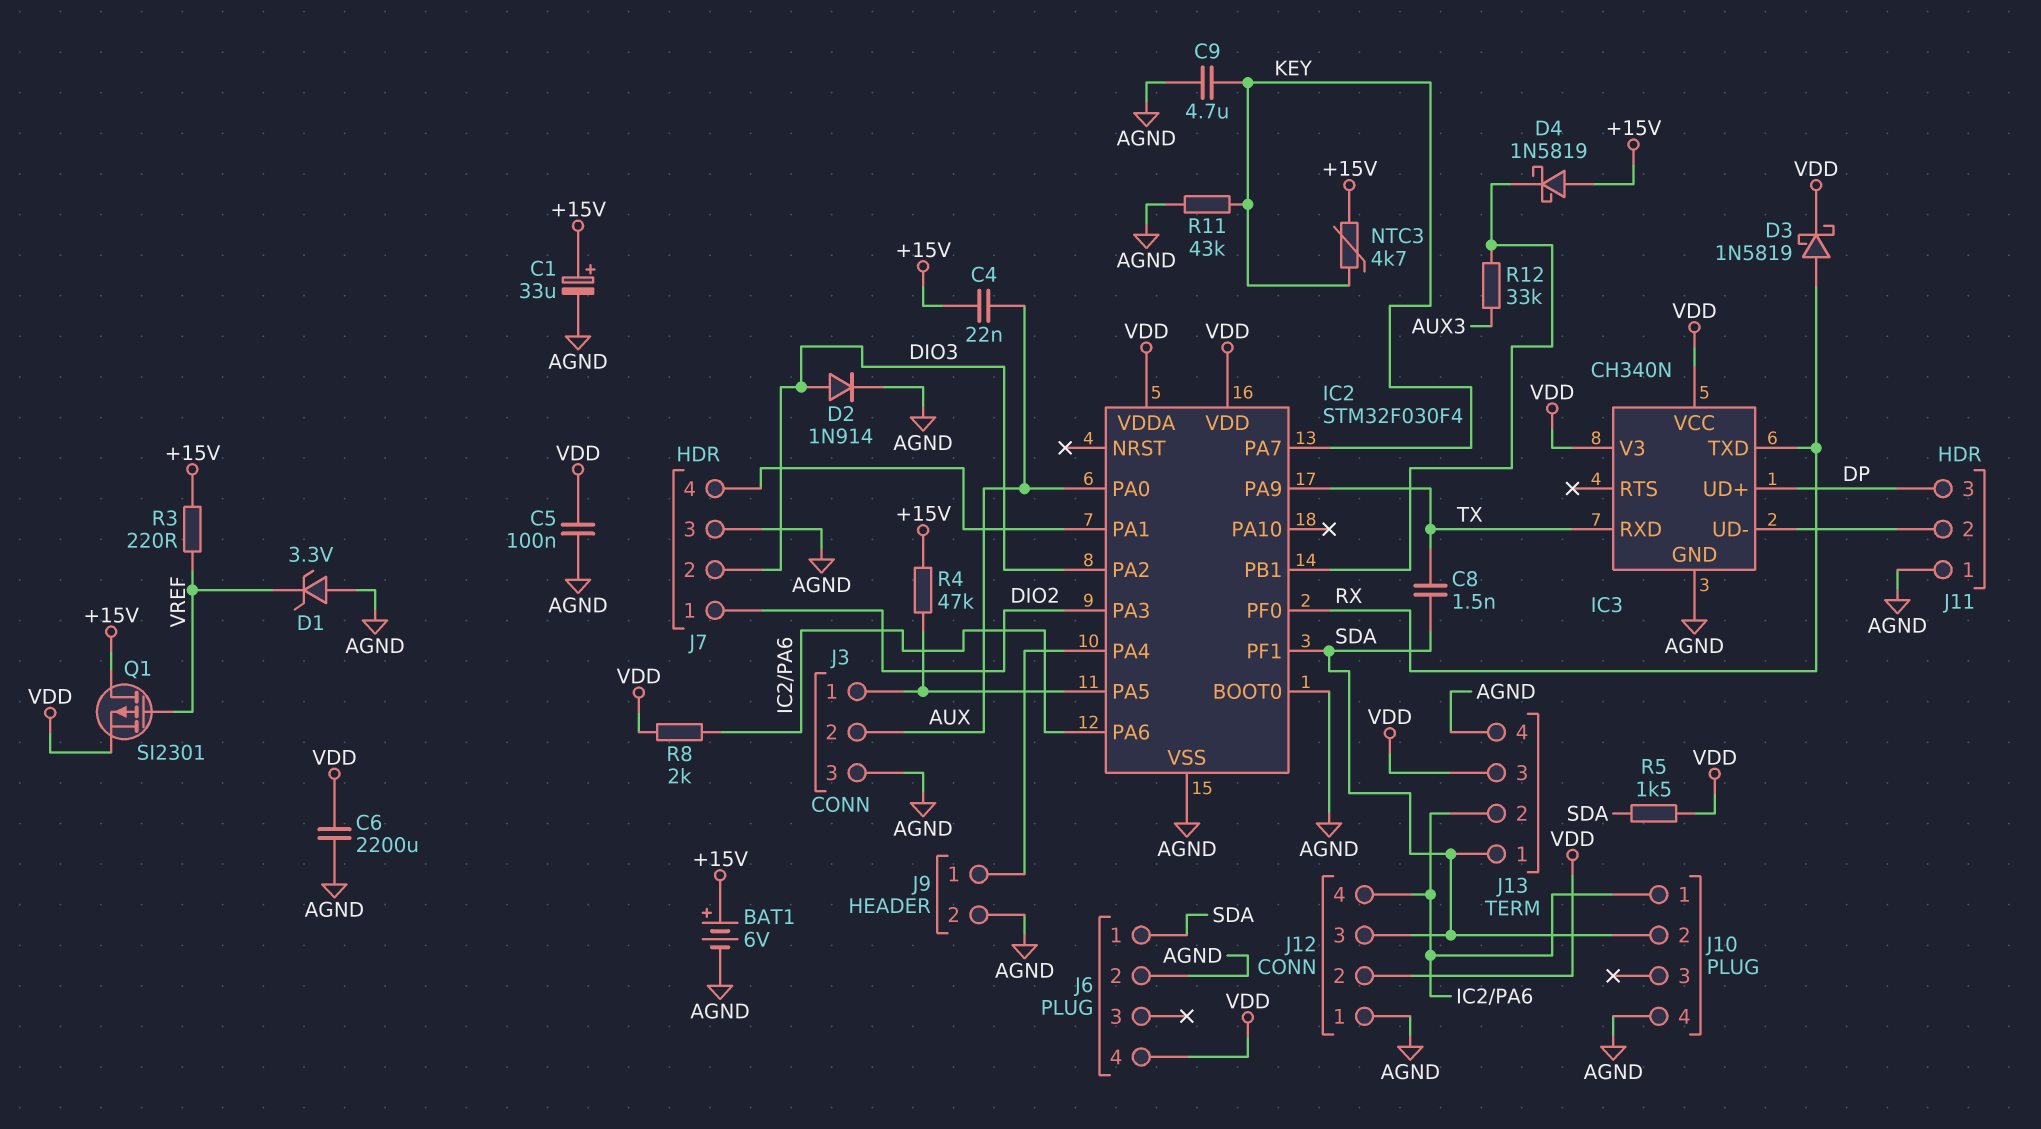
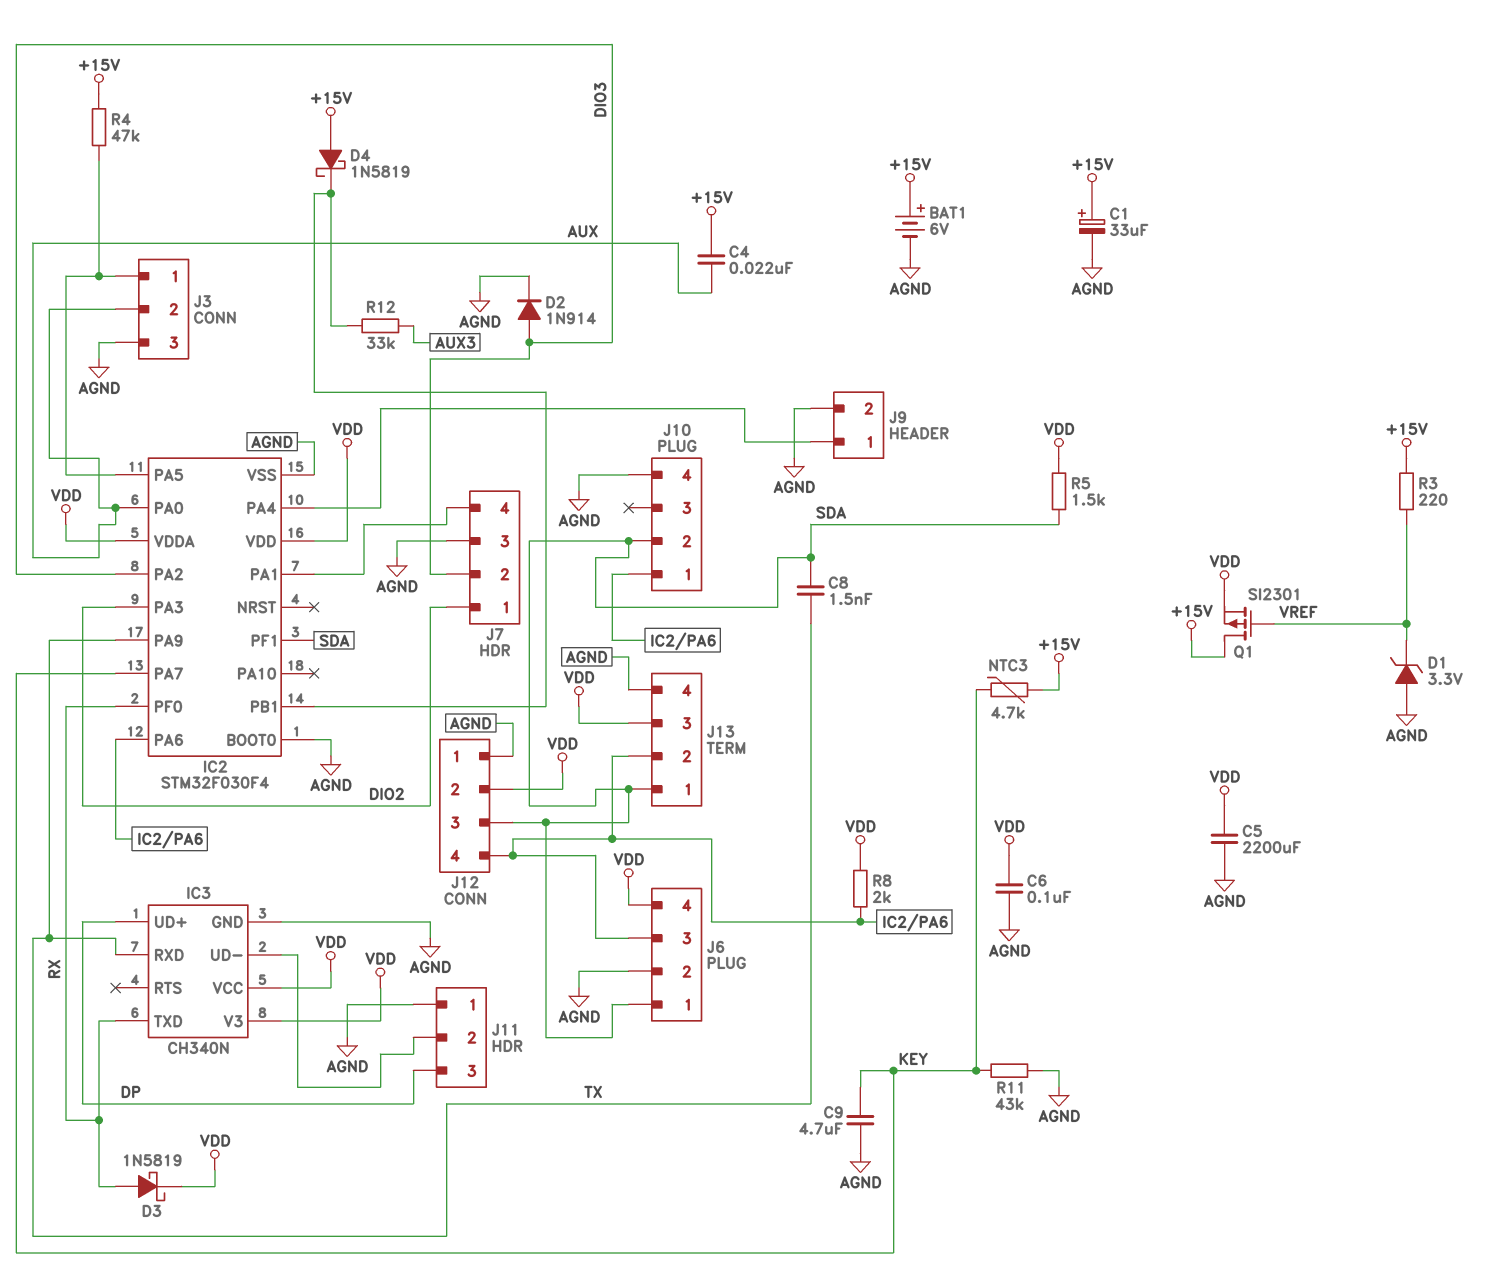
C5: 100nF (AGND, VDD) -> 2200uF (AGND, VDD)
C6: 2200uF (AGND, VDD) -> 100nF (AGND, VDD)
J6 pin 3: none -> IC2/PA6

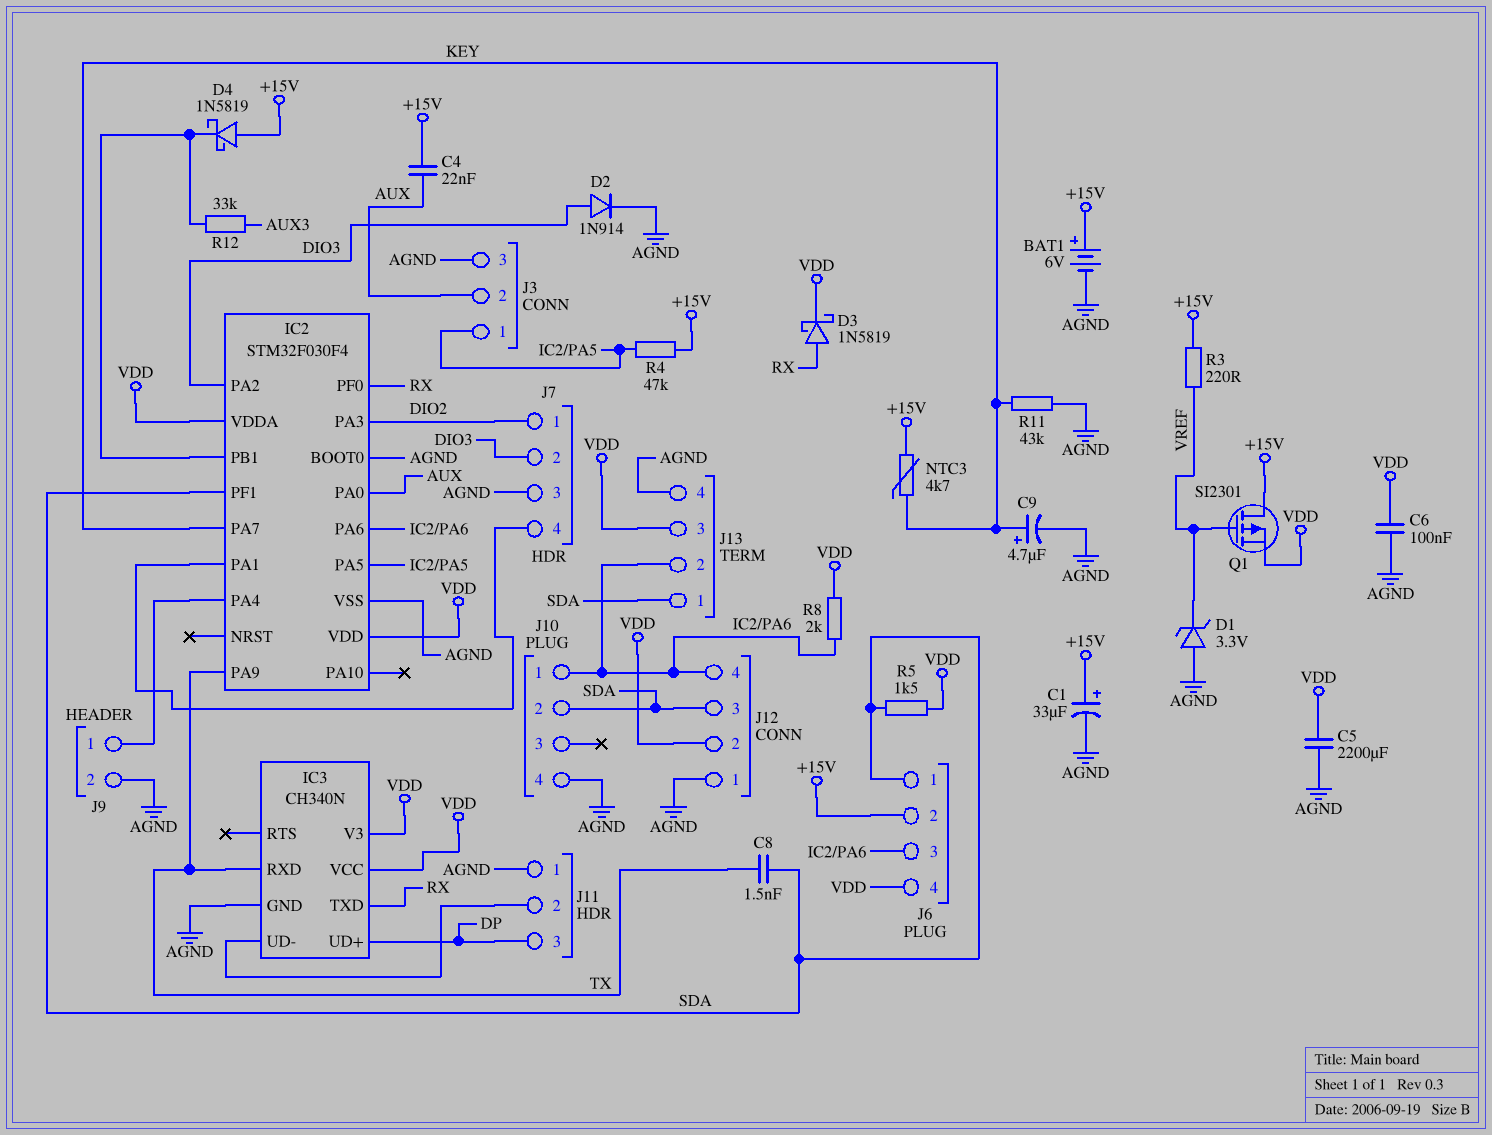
C9: 4.7uF (AGND, KEY) -> 4.7uF (plus KEY, minus AGND)
J6 pin 2: AGND -> +15V

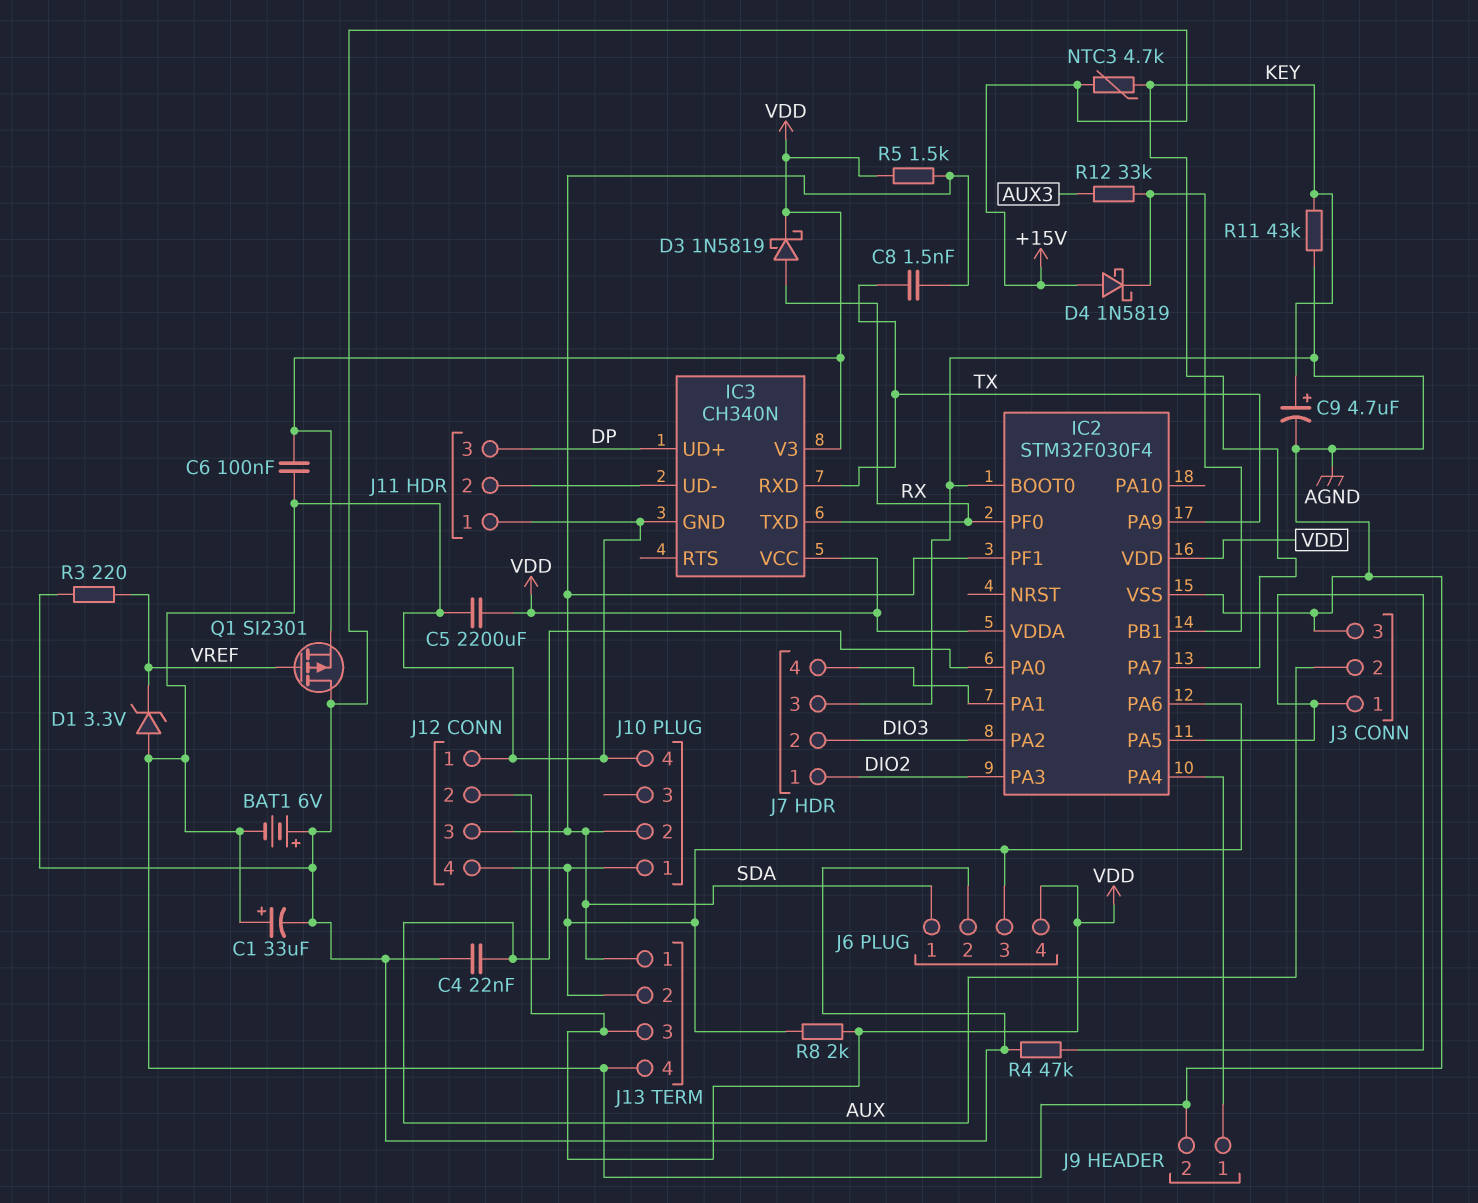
C1: 33uF (plus +15V, minus AGND) -> 33uF (plus AGND, minus +15V)
D2: diode 1N914 (A DIO3, K AGND) -> none

